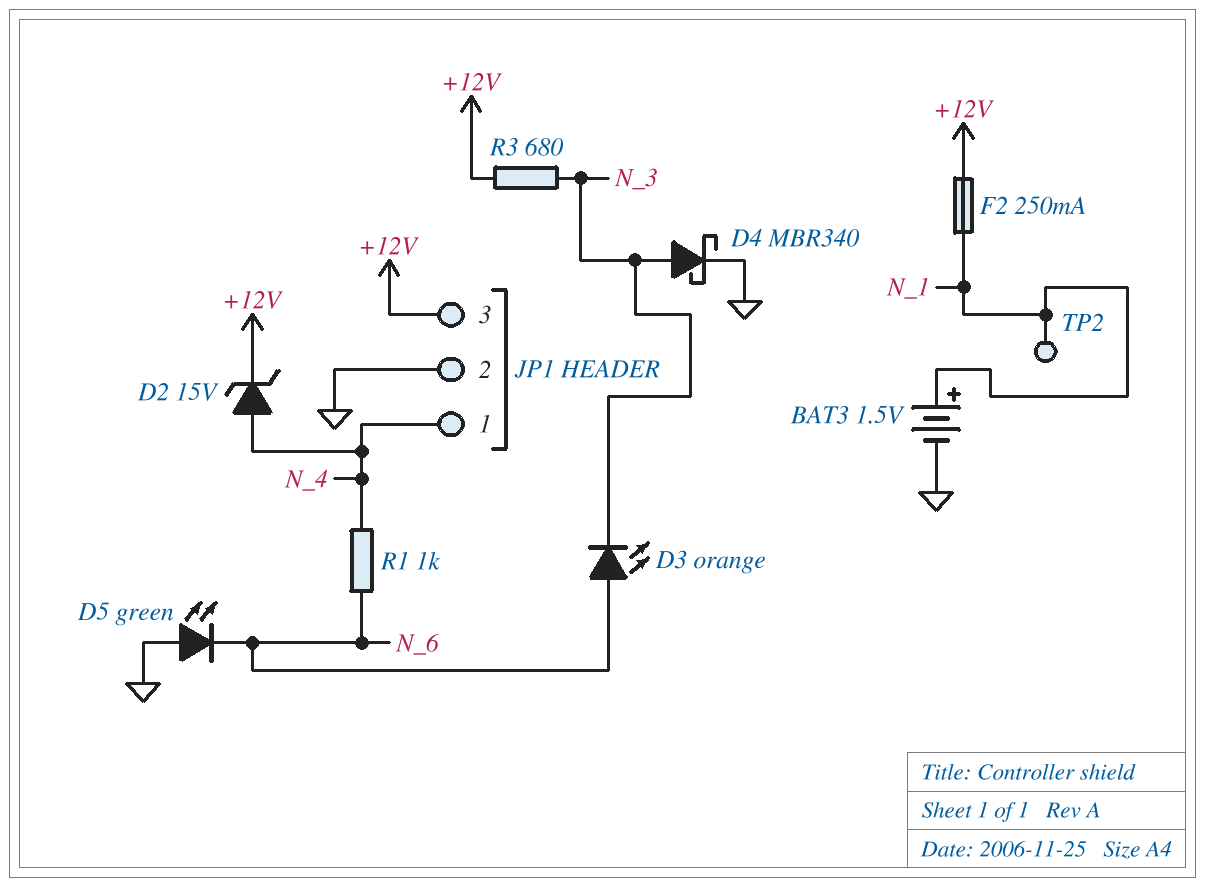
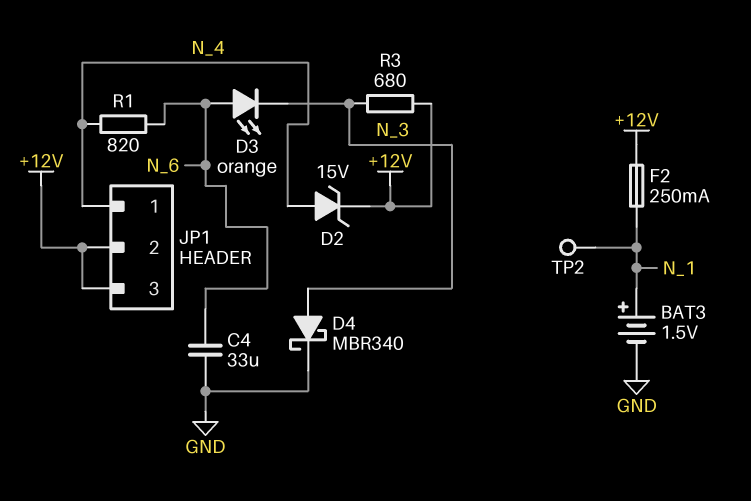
C4: none -> 33uF (GND, N_6)
D5: LED green (A GND, K N_6) -> none
JP1 pin 2: GND -> +12V
R1: 1k (N_4, N_6) -> 820 (N_4, N_6)

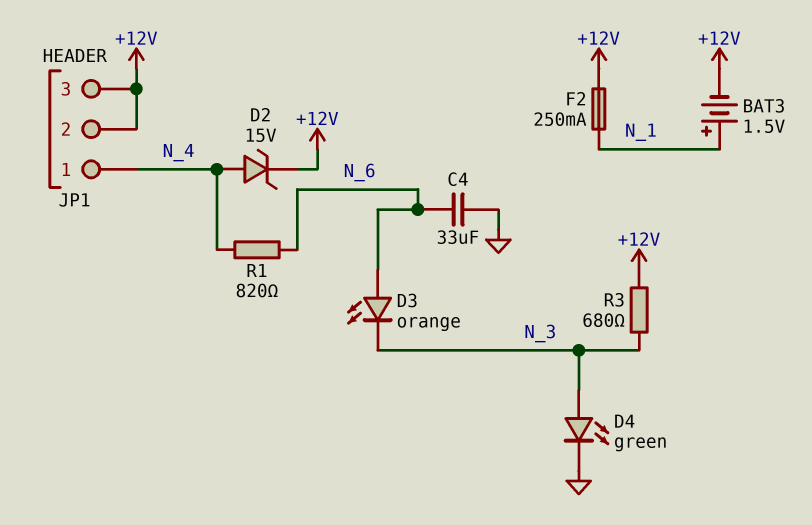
BAT3: 1.5V (plus N_1, minus GND) -> 1.5V (plus N_1, minus +12V)
D4: schottky MBR340 (A N_3, K GND) -> LED green (A N_3, K GND)
TP2: test point (N_1) -> none

